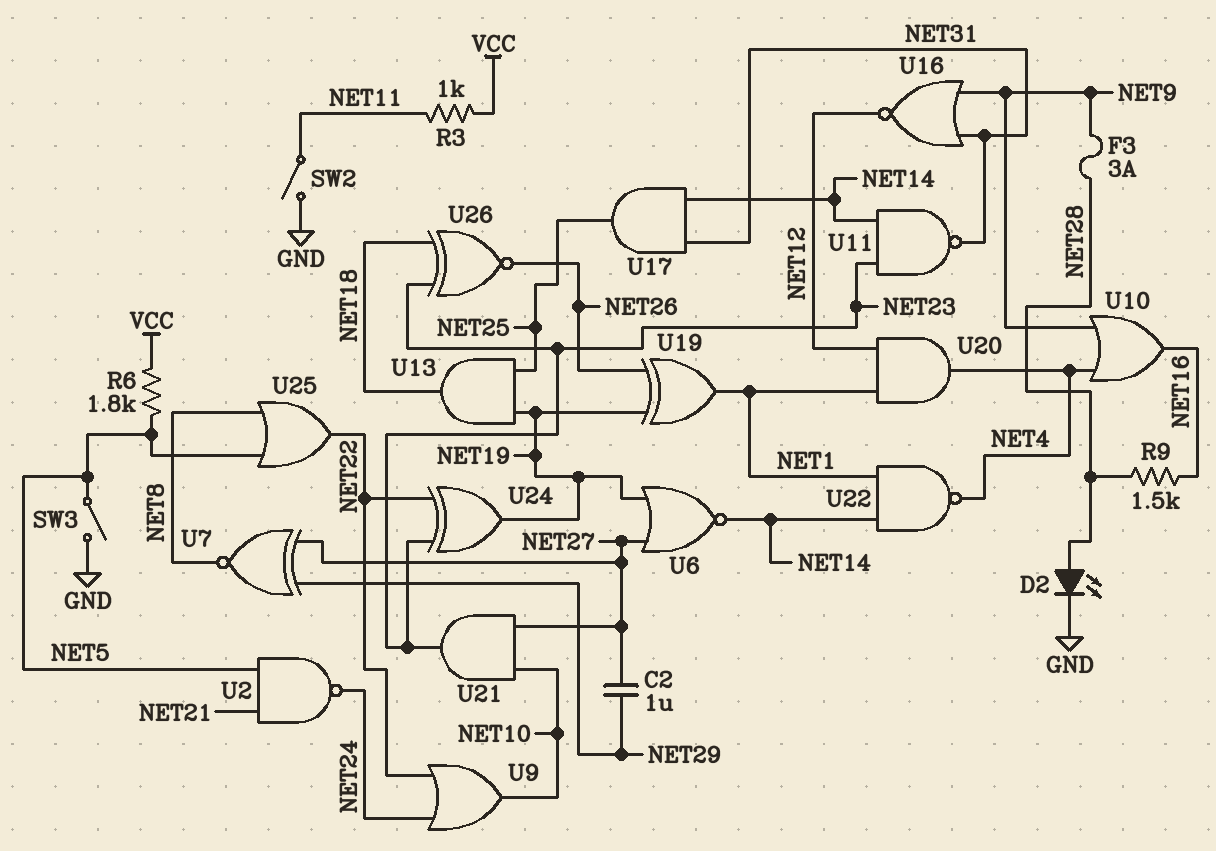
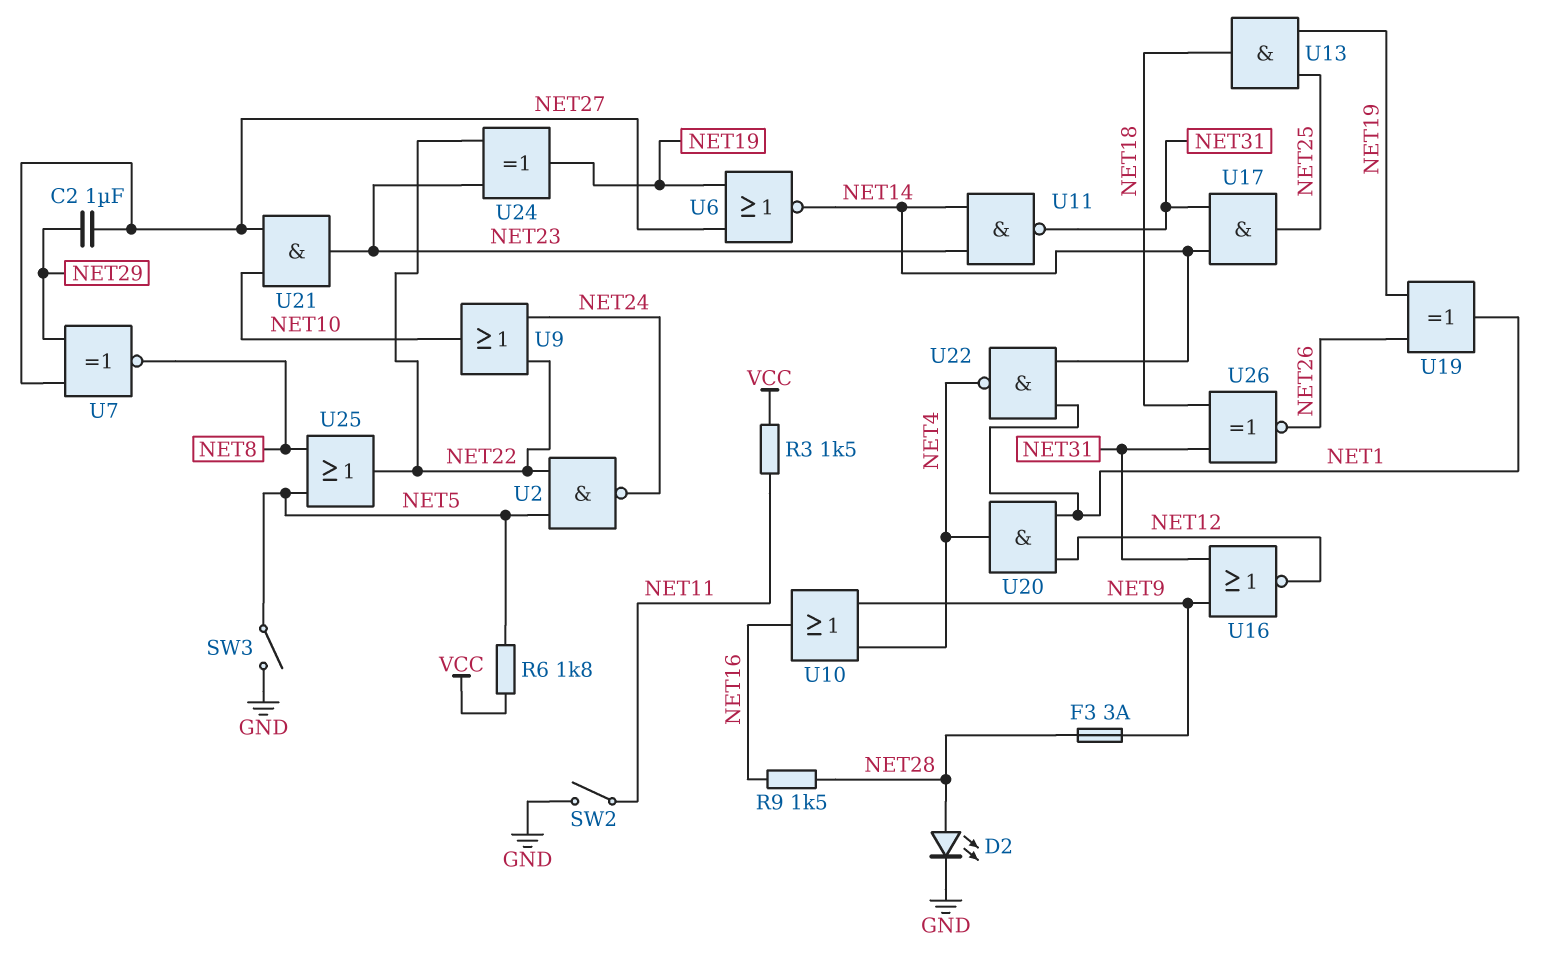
R3: 1k (NET11, VCC) -> 1.5k (NET11, VCC)
U2: NAND (in NET5, in NET21, out NET24) -> NAND (in NET5, in NET22, out NET24)
U26: XNOR (in NET18, in NET23, out NET26) -> XNOR (in NET18, in NET31, out NET26)

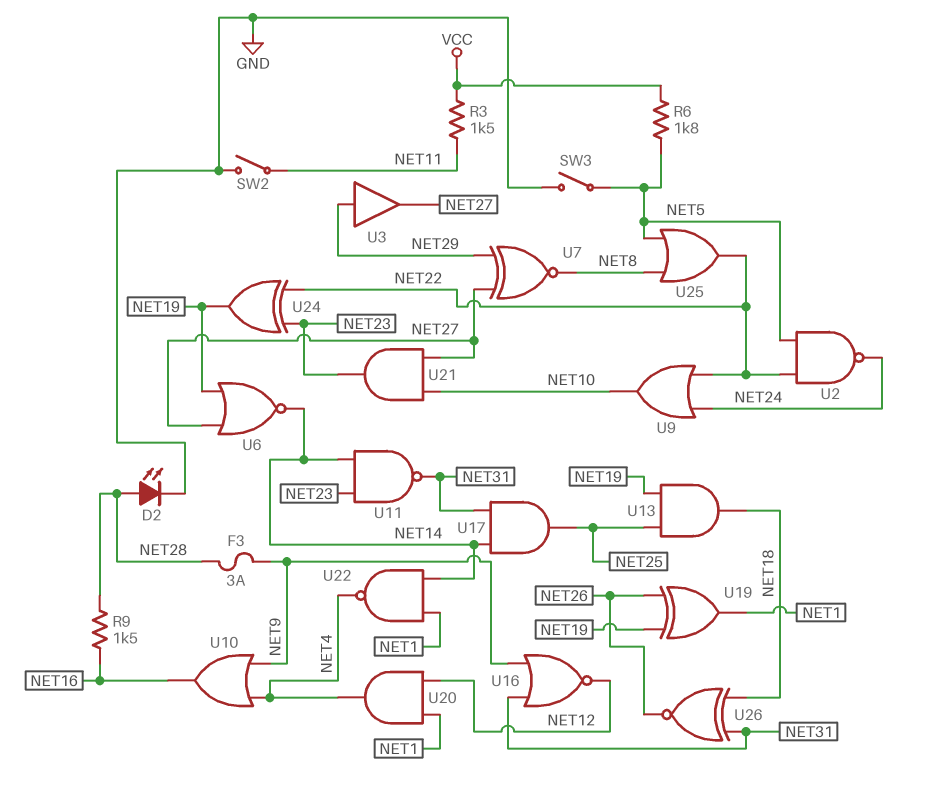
C2: 1uF (NET27, NET29) -> none
U3: none -> buffer (in NET29, out NET27)

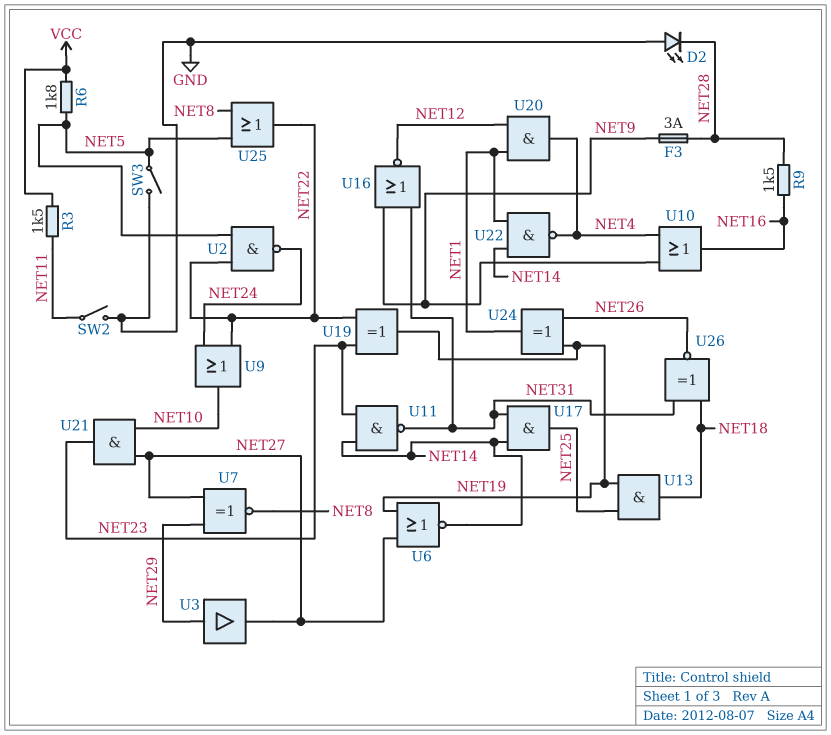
D2: LED (A NET28, K GND) -> LED (A GND, K NET28)
U19: XOR (in NET19, in NET26, out NET1) -> XOR (in NET22, in NET23, out NET19)
U24: XOR (in NET22, in NET23, out NET19) -> XOR (in NET19, in NET26, out NET1)

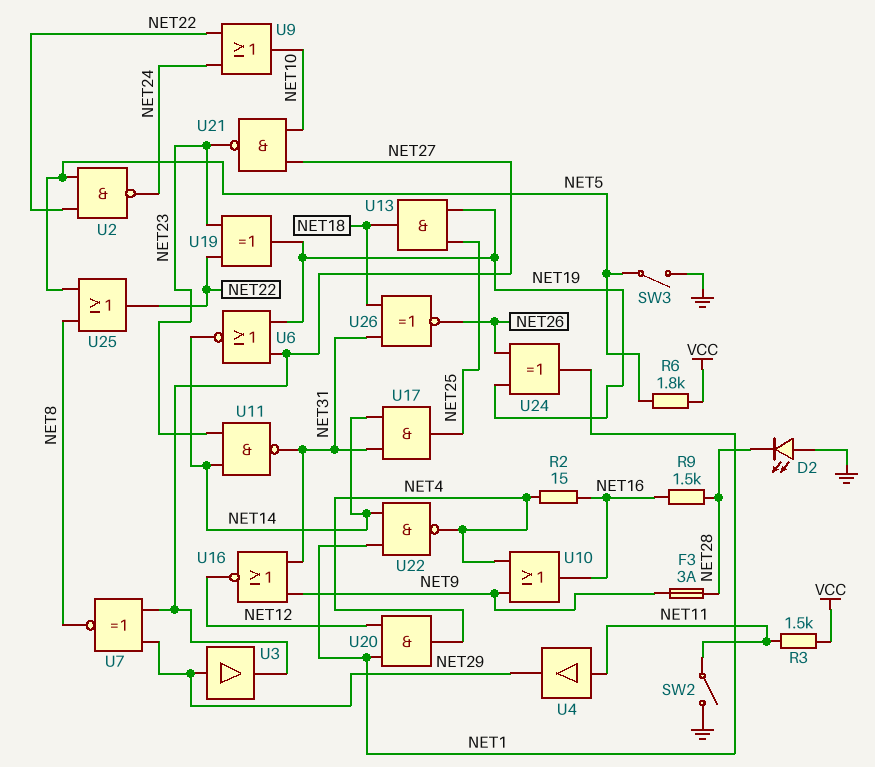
R2: none -> 15 (NET4, NET16)
U4: none -> buffer (in NET11, out NET29)
U21: AND (in NET10, in NET27, out NET23) -> NAND (in NET10, in NET27, out NET23)

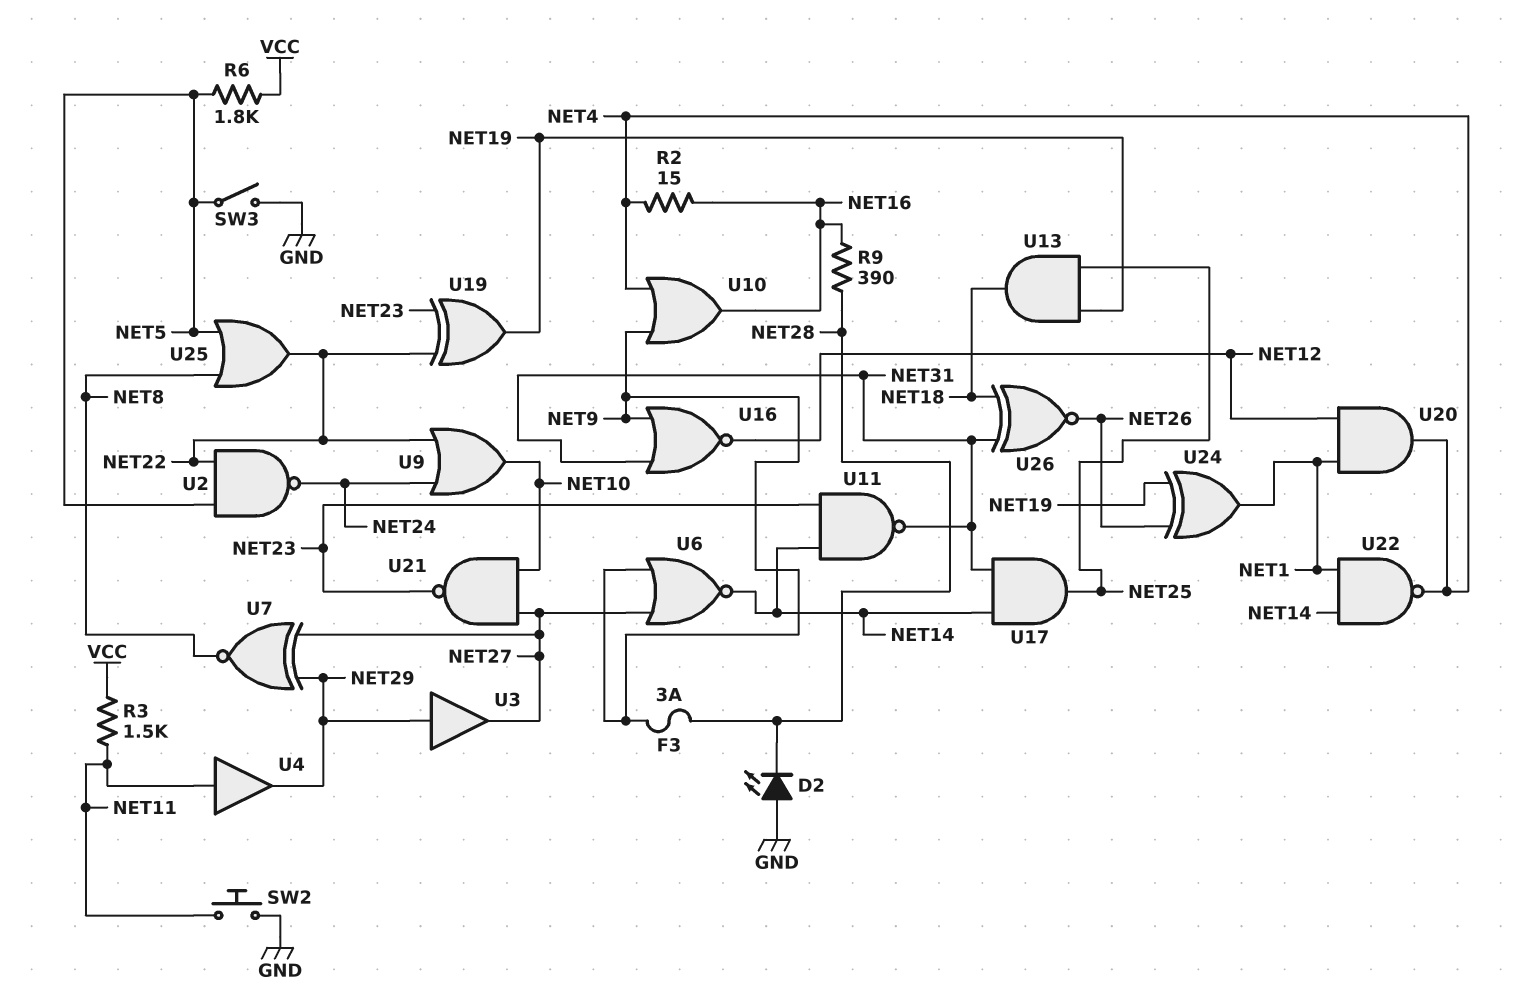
R9: 1.5k (NET16, NET28) -> 390 (NET16, NET28)
SW2: switch (GND, NET11) -> button (GND, NET11)
U6: NOR (in NET19, in NET27, out NET14) -> NOR (in NET9, in NET27, out NET14)

